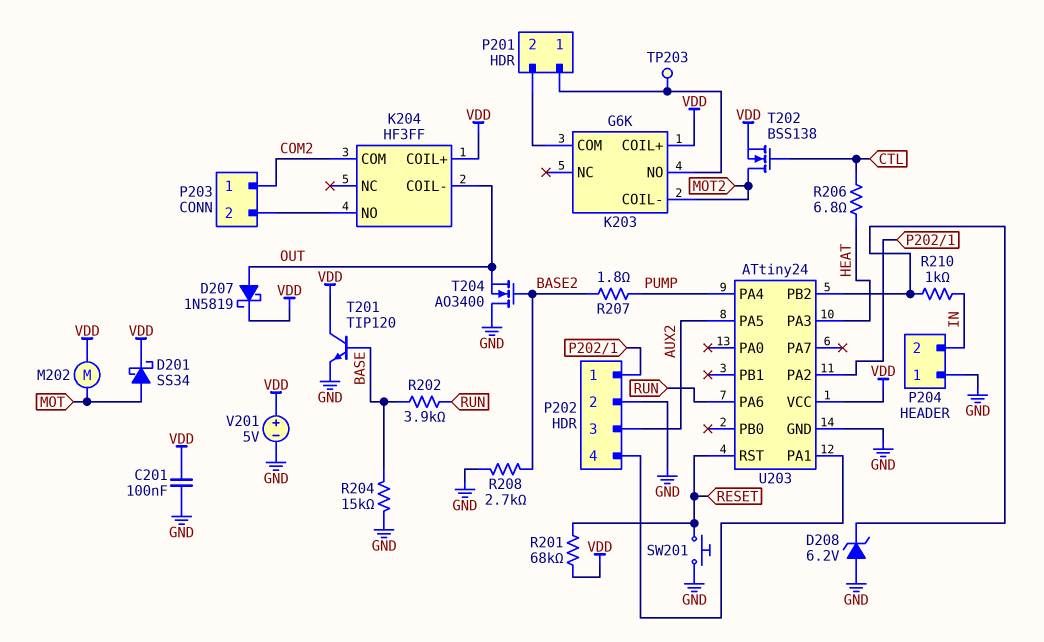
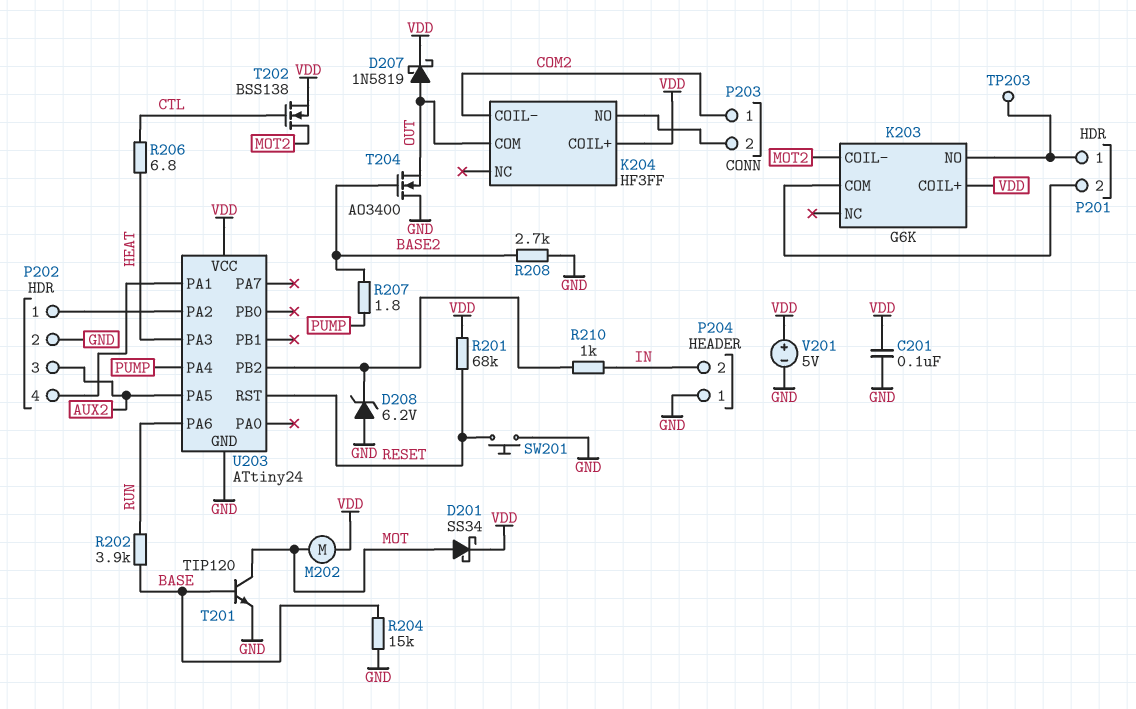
K204 pin COIL-: OUT -> COM2
K204 pin COM: COM2 -> OUT
T201: NPN TIP120 (B BASE, C VDD, E GND) -> NPN TIP120 (B BASE, C MOT, E GND)

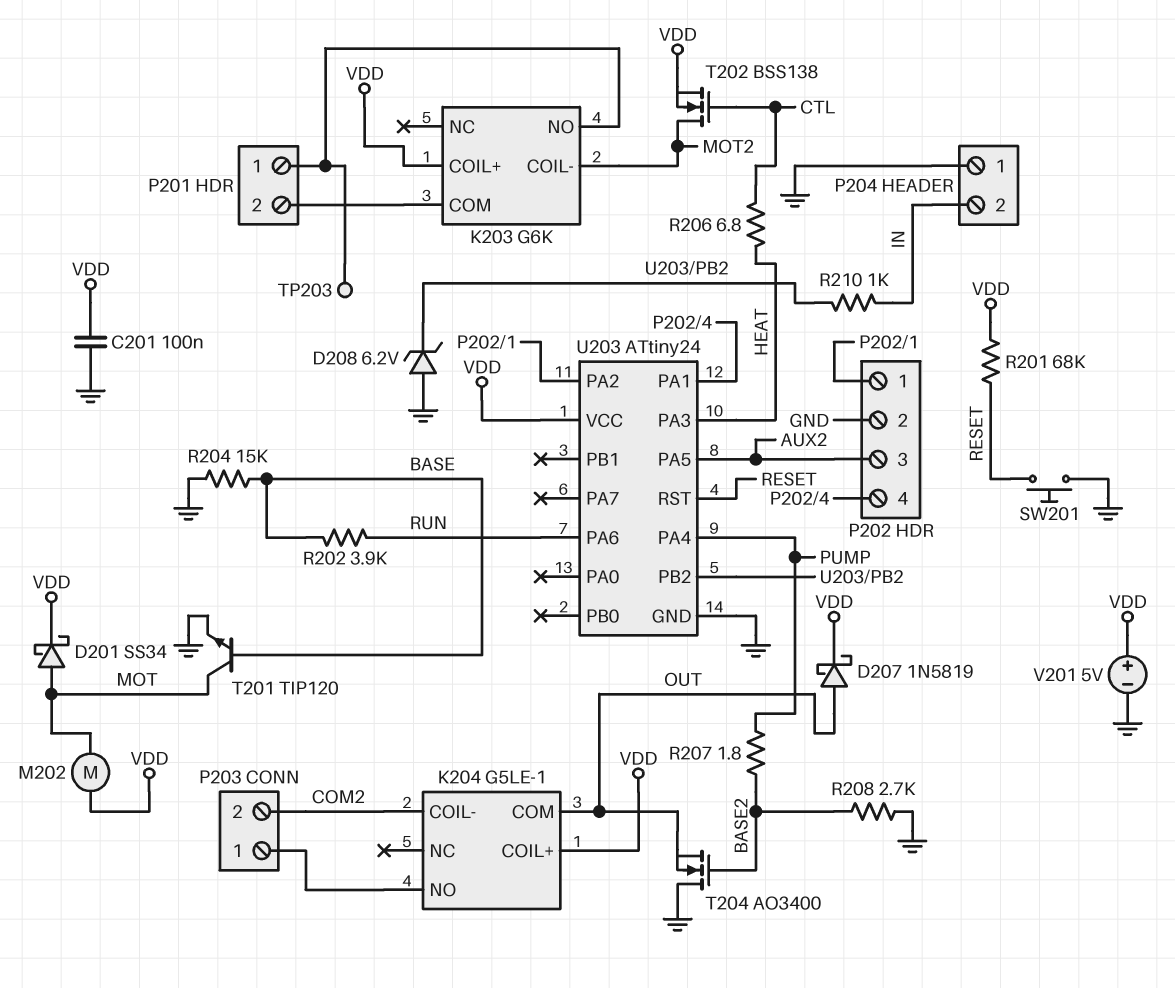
K204: HF3FF -> G5LE-1
P203 pin 1: COM2 -> K204/NO
P203 pin 2: K204/NO -> COM2

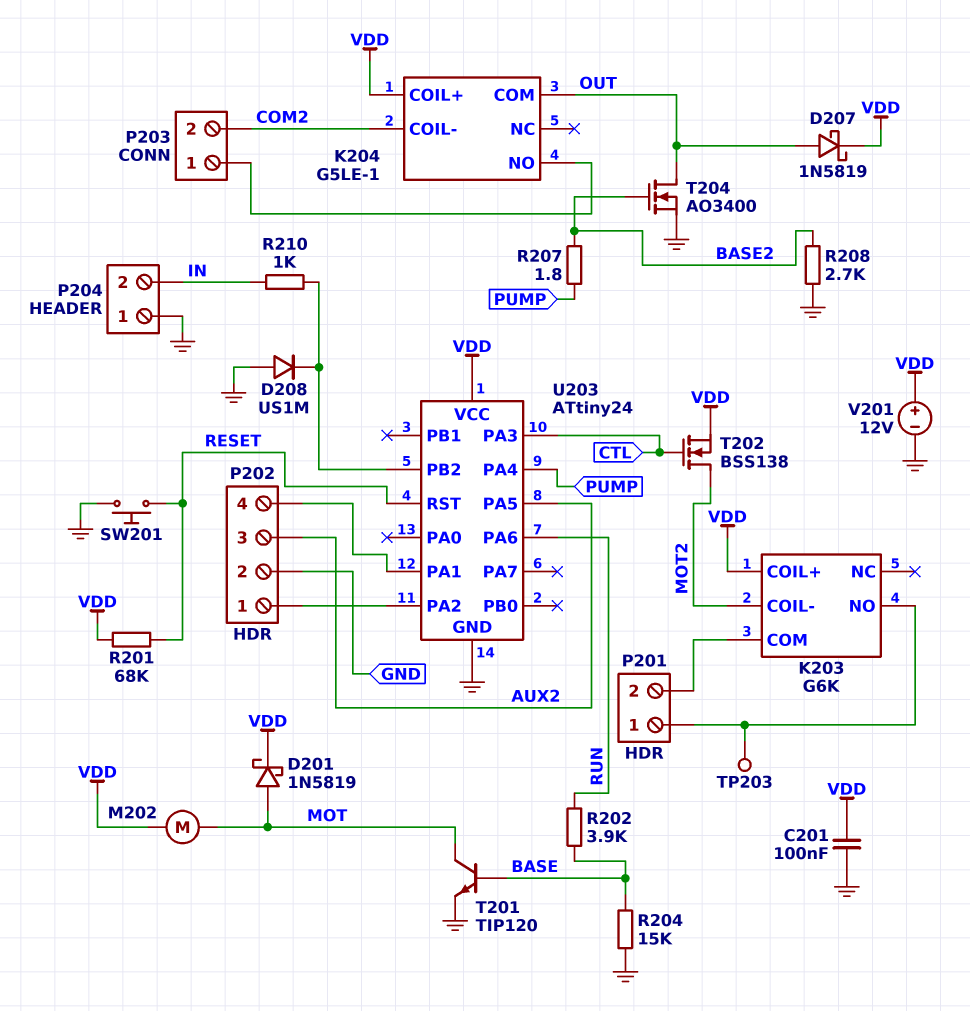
D201: schottky SS34 (A MOT, K VDD) -> schottky 1N5819 (A MOT, K VDD)
D208: zener 6.2V (A GND, K U203/PB2) -> diode US1M (A GND, K U203/PB2)
R206: 6.8 (CTL, HEAT) -> none
T204: NMOS AO3400 (G BASE2, D GND, S OUT) -> NMOS AO3400 (G BASE2, D OUT, S GND)
U203 pin PA3: HEAT -> CTL
V201: 5V (plus VDD, minus GND) -> 12V (plus VDD, minus GND)

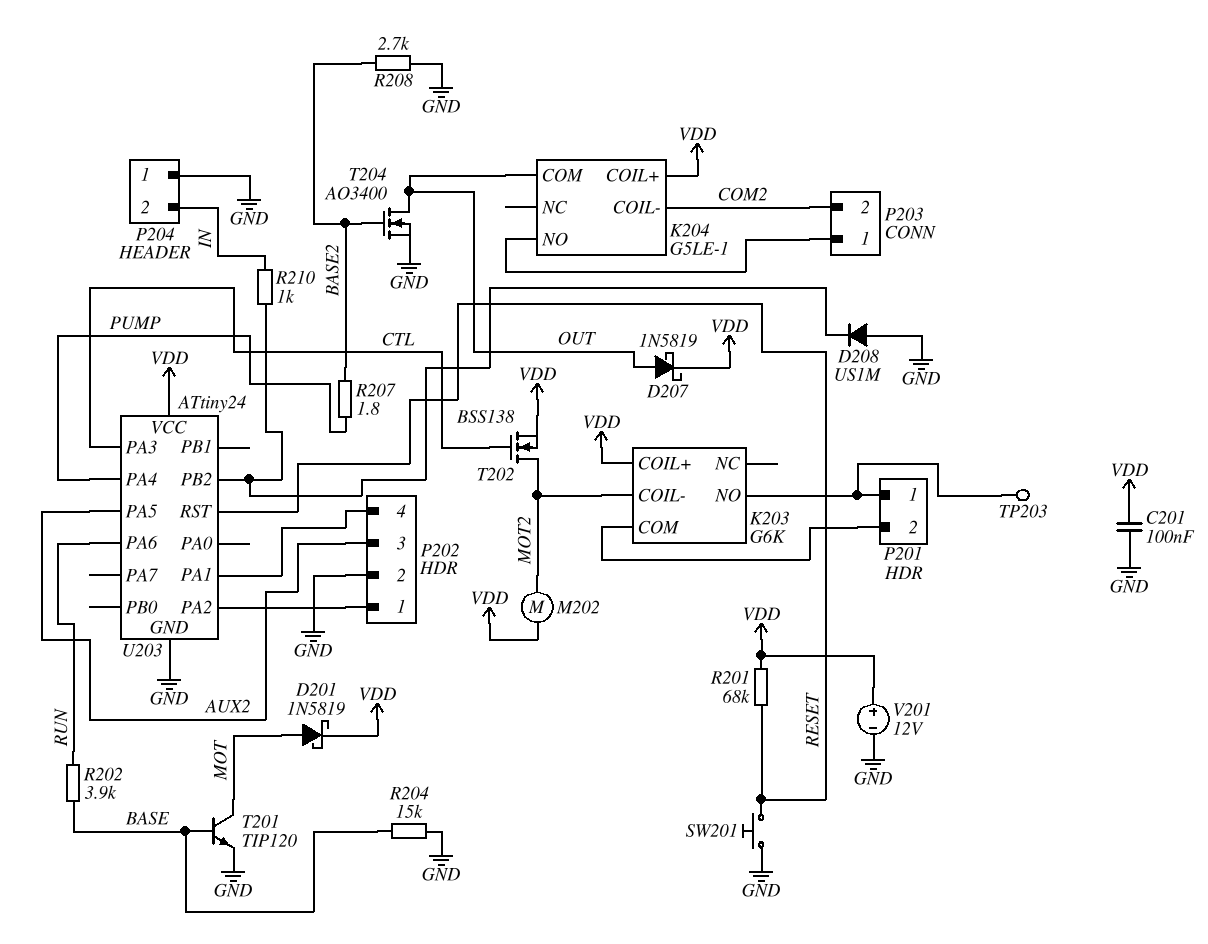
M202: motor (MOT, VDD) -> motor (MOT2, VDD)

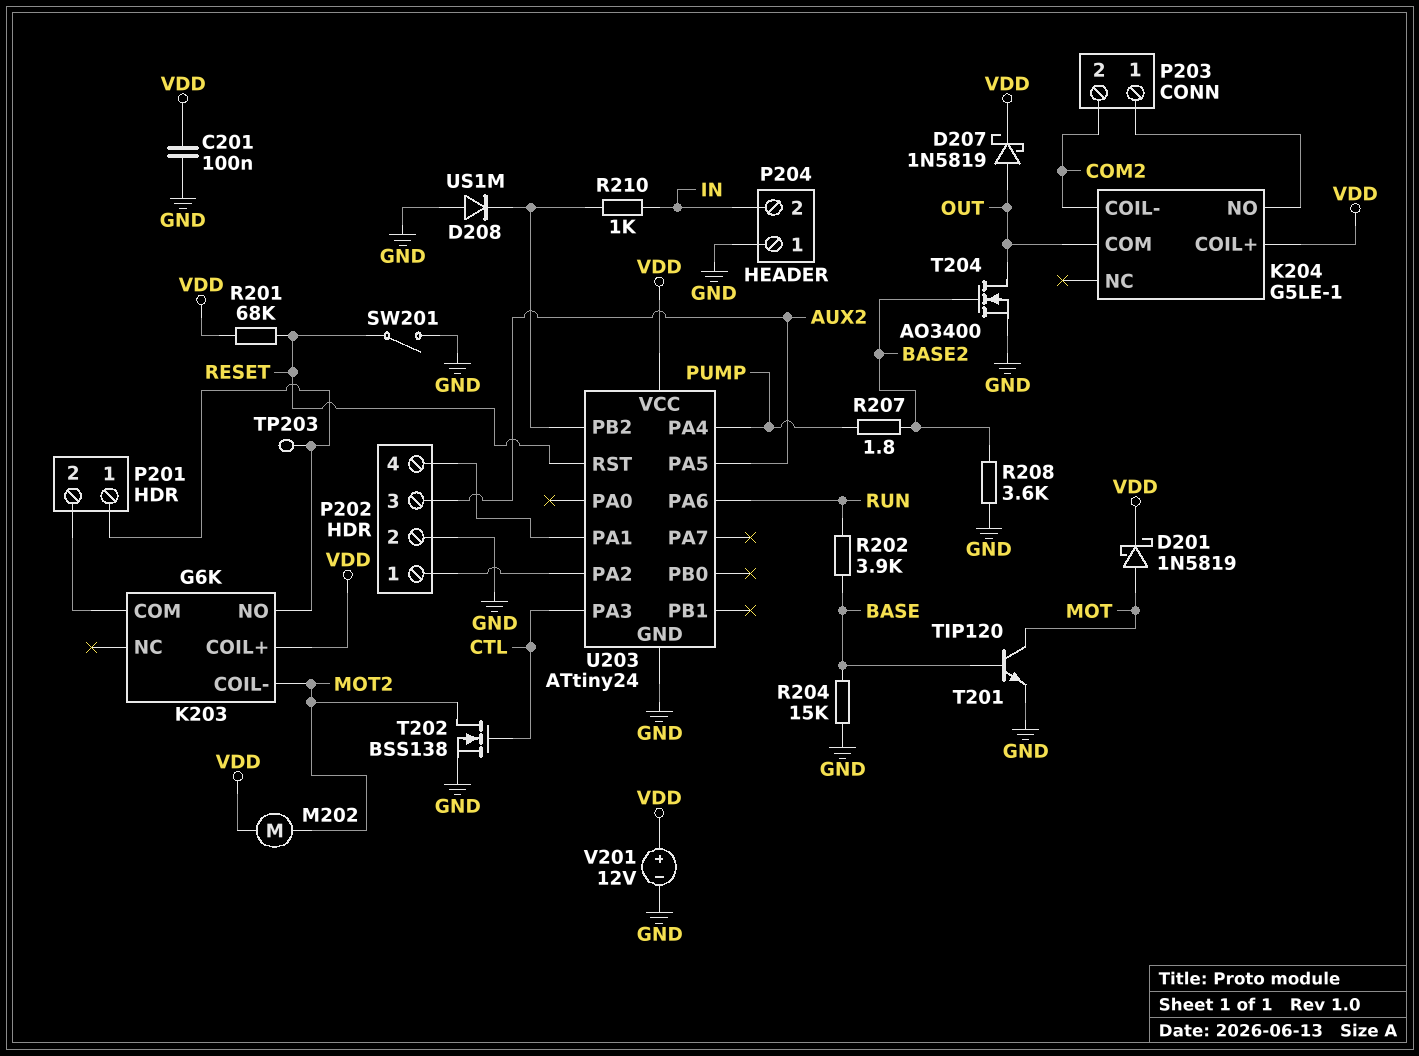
R208: 2.7k (BASE2, GND) -> 3.6k (BASE2, GND)
SW201: button (GND, RESET) -> switch (GND, RESET)
T202: NMOS BSS138 (G CTL, D MOT2, S VDD) -> NMOS BSS138 (G CTL, D MOT2, S GND)

